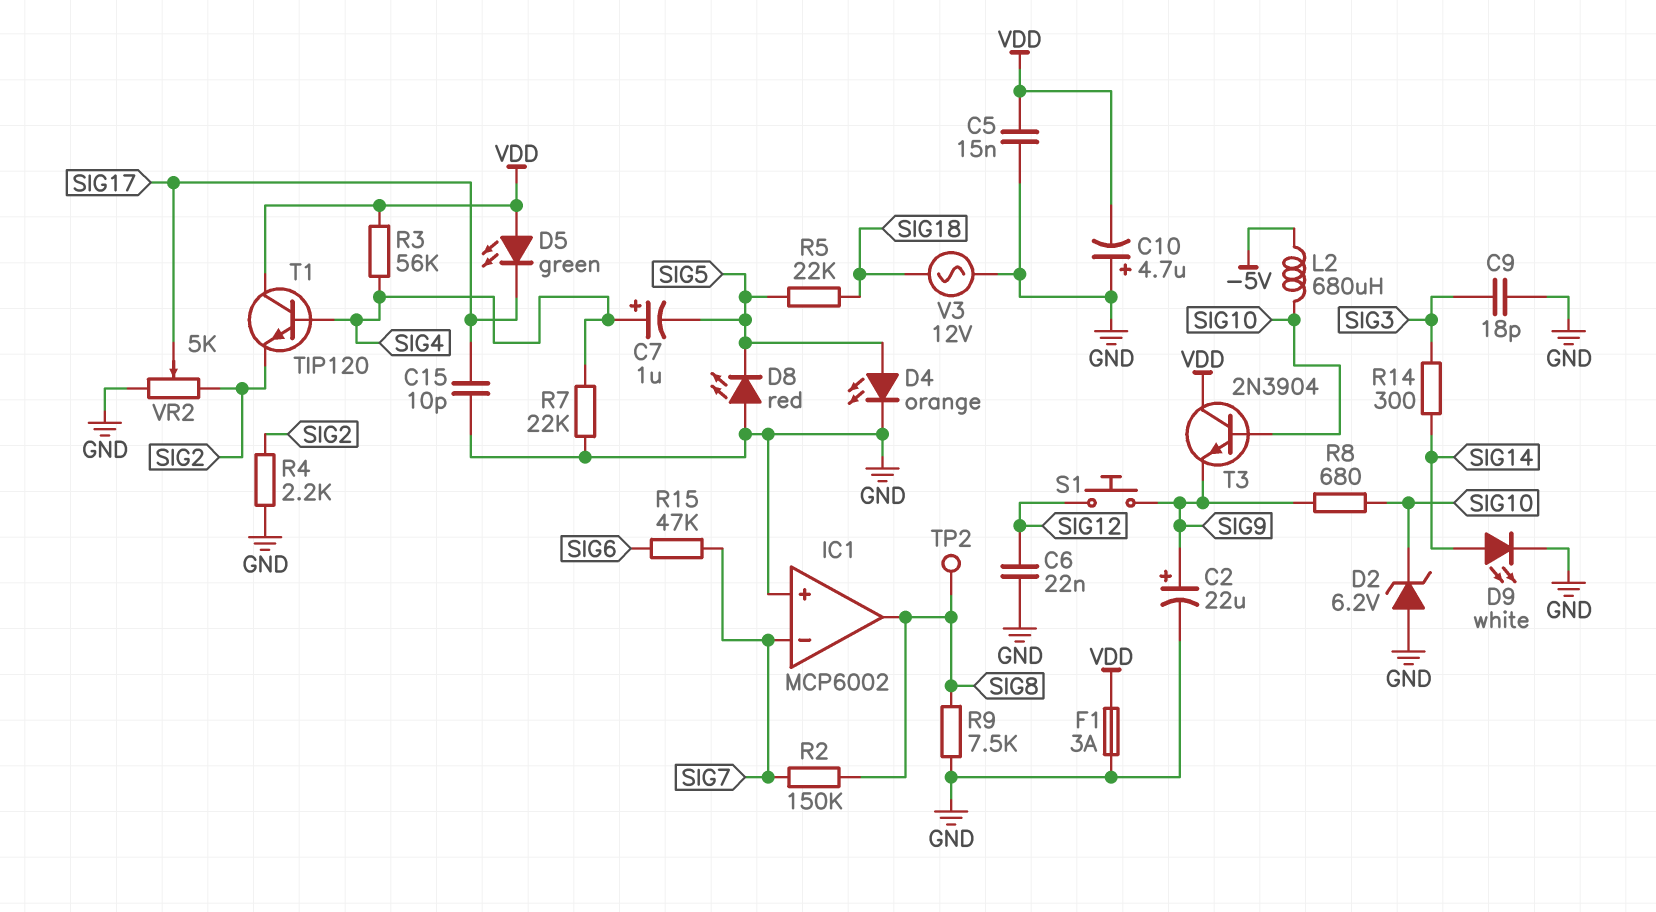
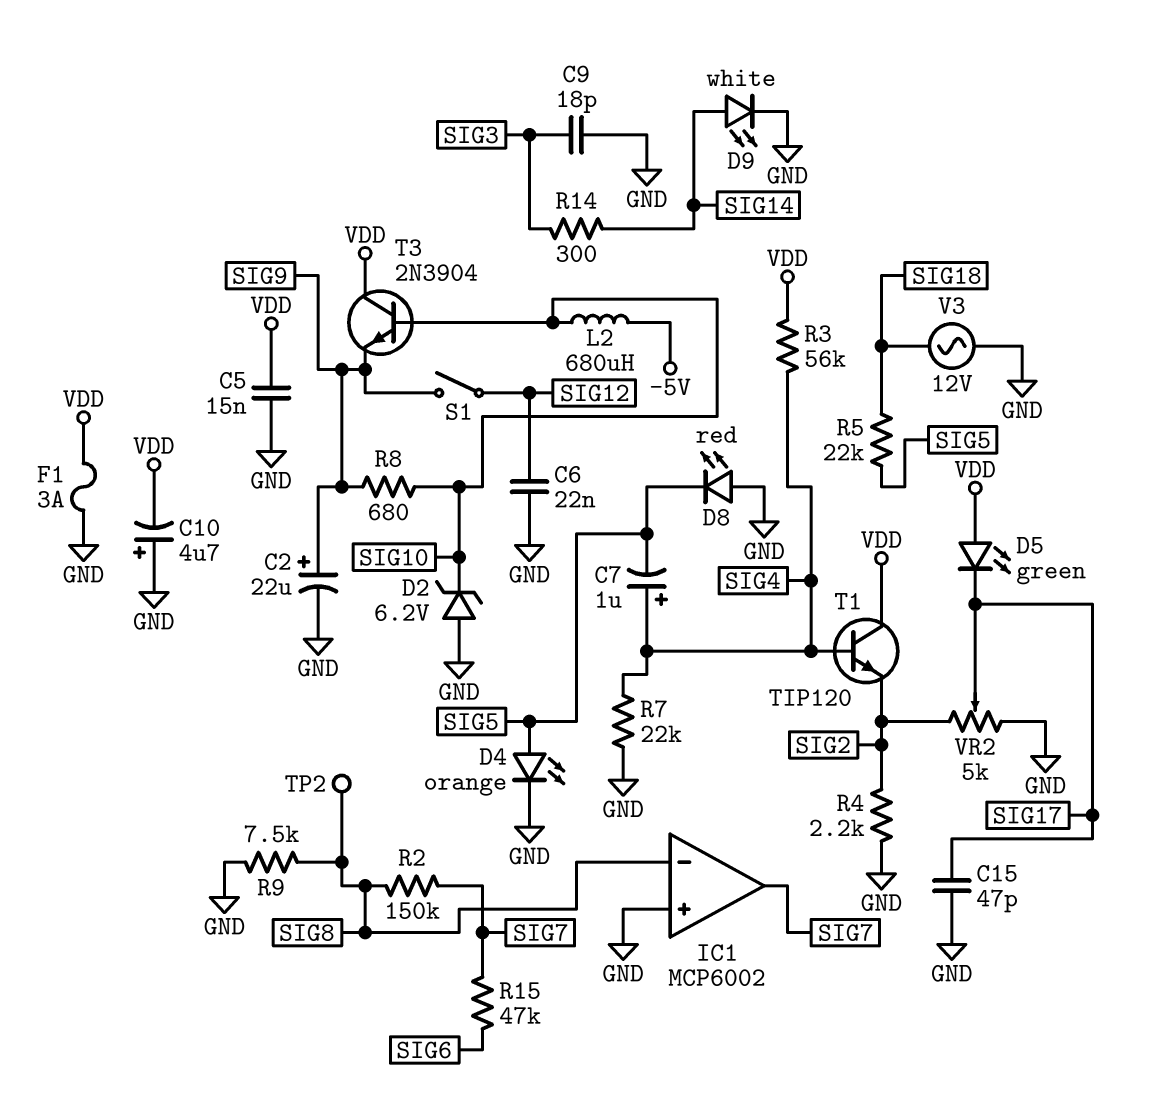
C15: 10pF (GND, SIG17) -> 47pF (GND, SIG17)
IC1 pin in-: SIG7 -> SIG8
IC1 pin out: SIG8 -> SIG7
S1: button (SIG9, SIG12) -> switch (SIG9, SIG12)

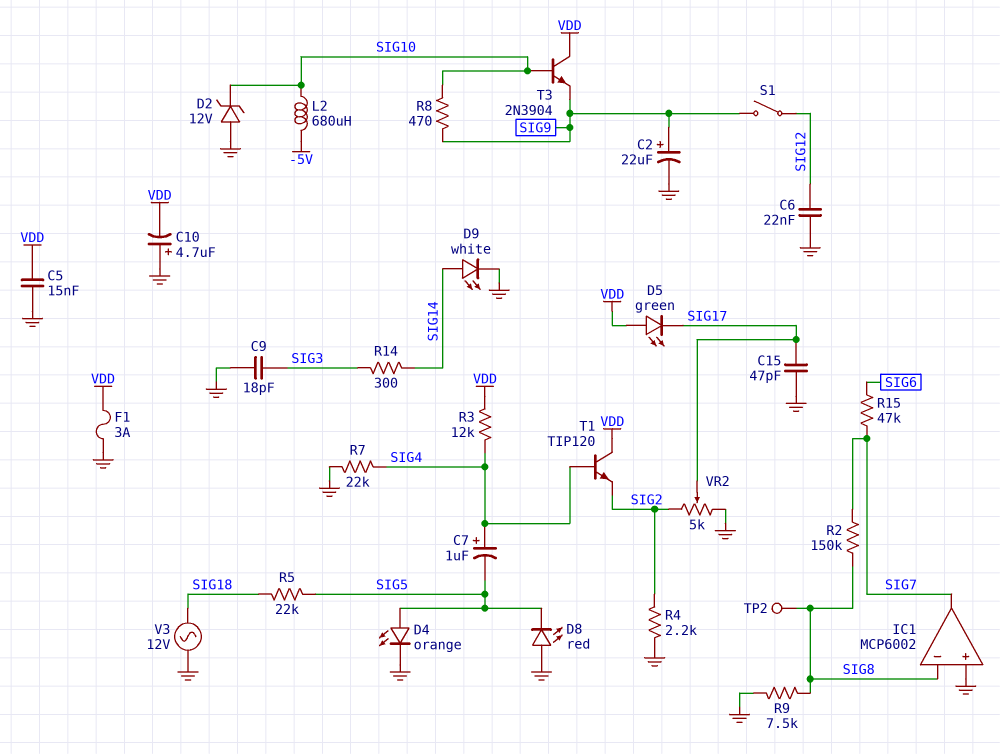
D2: zener 6.2V (A GND, K SIG10) -> zener 12V (A GND, K SIG10)
R3: 56k (SIG4, VDD) -> 12k (SIG4, VDD)
R8: 680 (SIG9, SIG10) -> 470 (SIG9, SIG10)

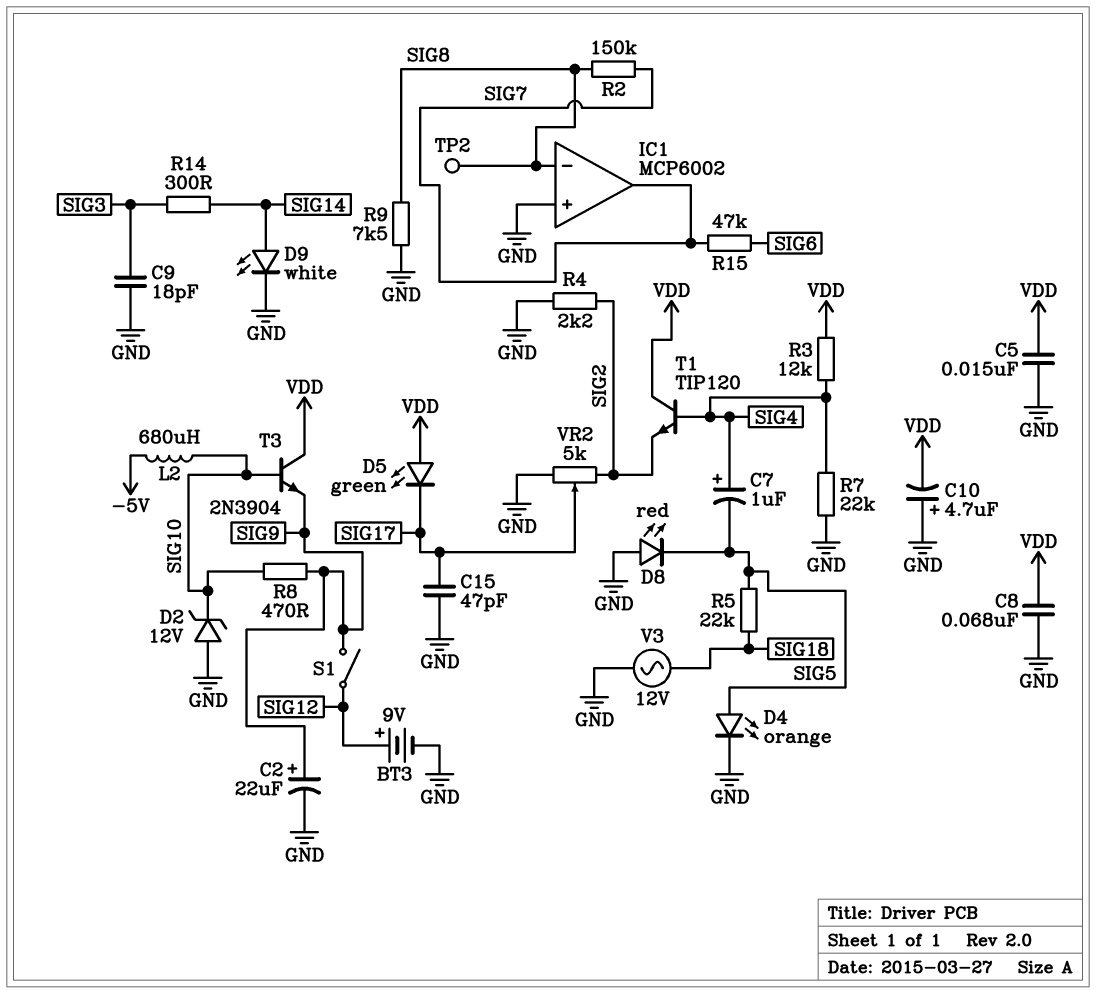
BT3: none -> 9V (plus SIG12, minus GND)
C6: 22nF (GND, SIG12) -> none
C8: none -> 68nF (GND, VDD)
F1: 3A (GND, VDD) -> none

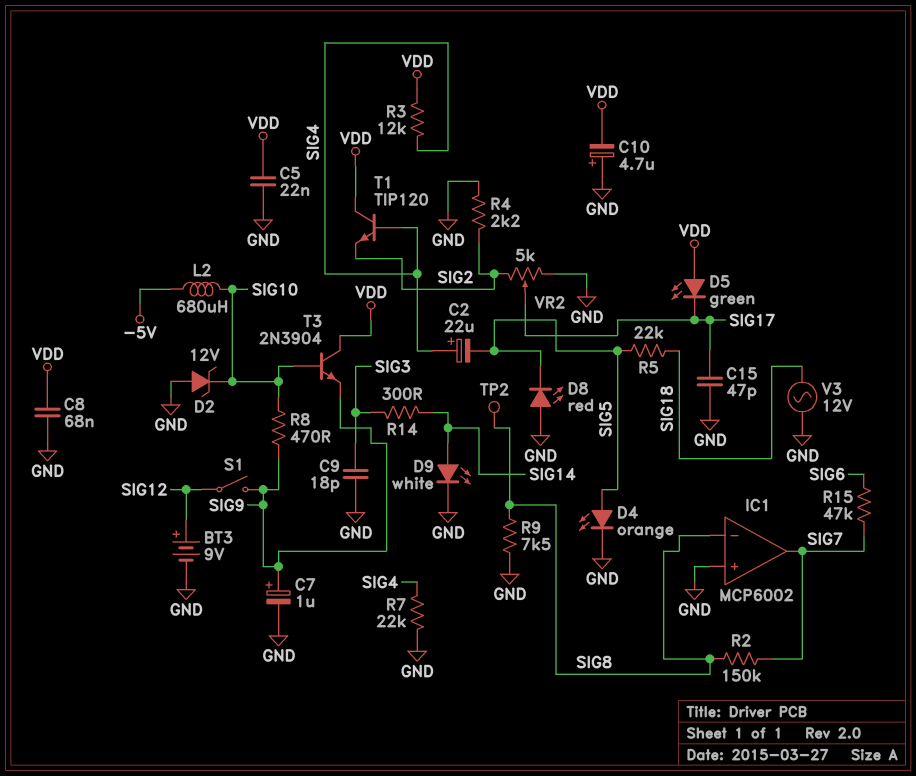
C2: 22uF (plus SIG9, minus GND) -> 22uF (plus SIG4, minus SIG5)
C5: 15nF (GND, VDD) -> 22nF (GND, VDD)
C7: 1uF (plus SIG4, minus SIG5) -> 1uF (plus SIG9, minus GND)

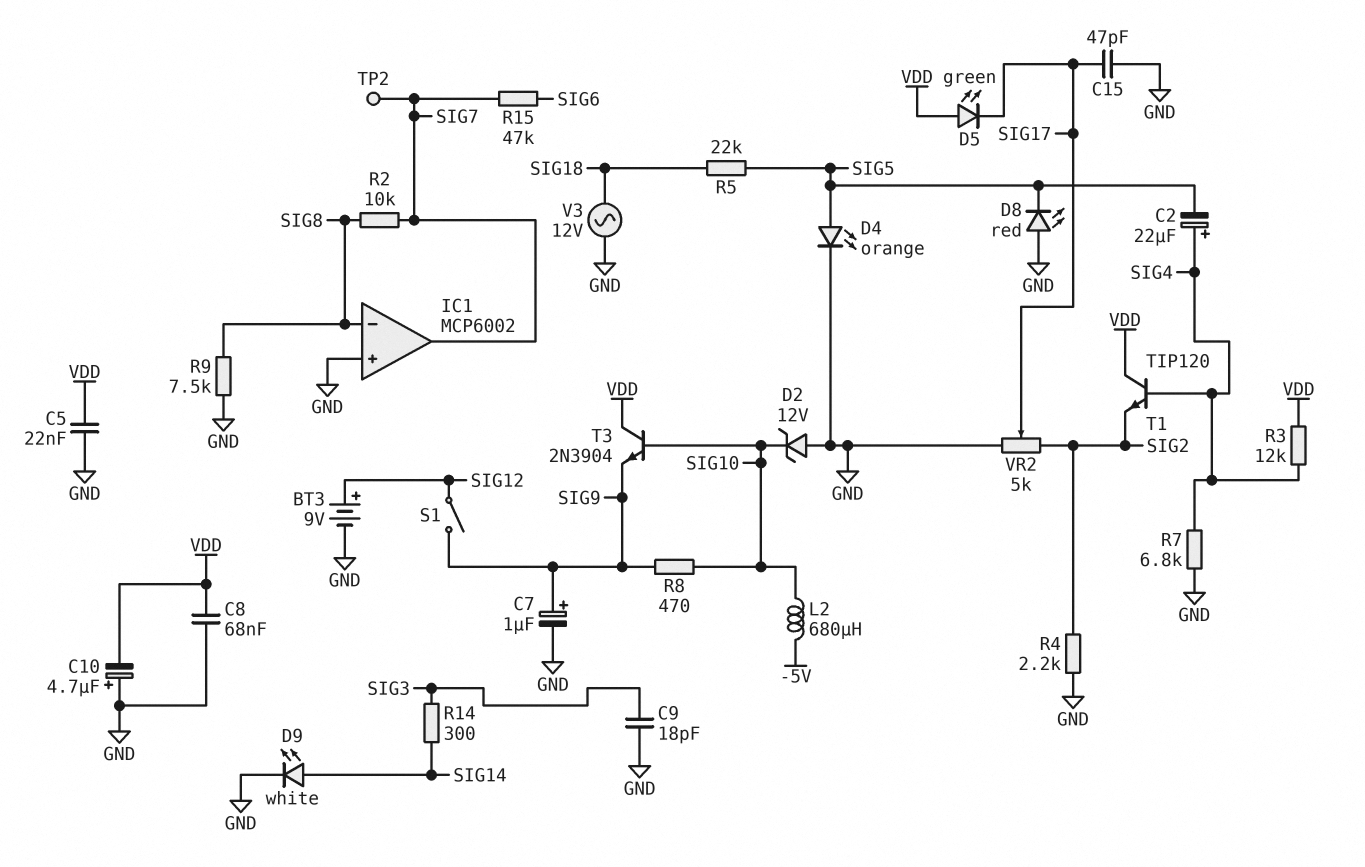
R2: 150k (SIG7, SIG8) -> 10k (SIG7, SIG8)
R7: 22k (GND, SIG4) -> 6.8k (GND, SIG4)
TP2: test point (SIG8) -> test point (SIG7)

